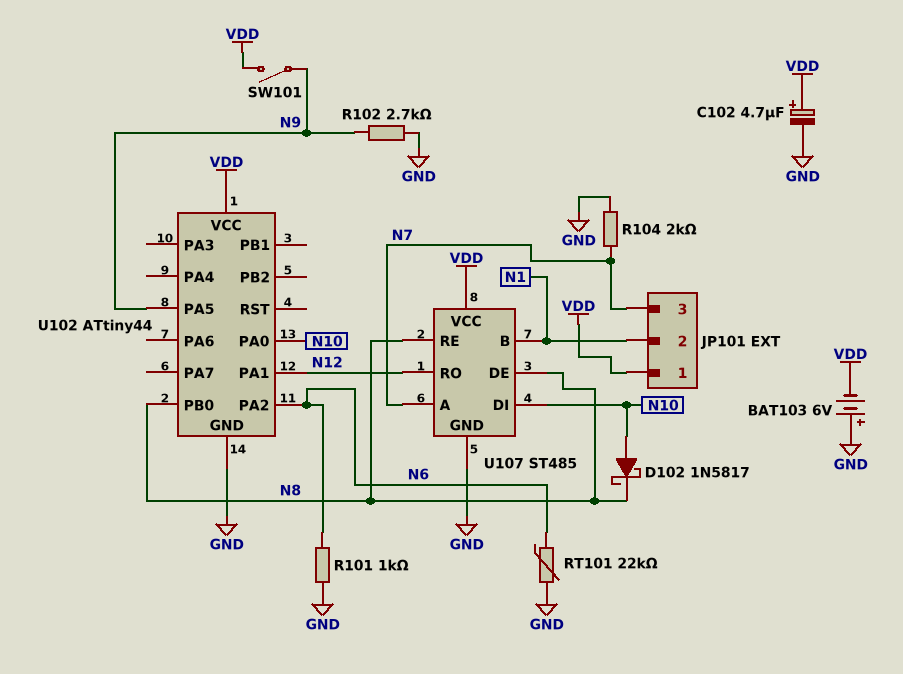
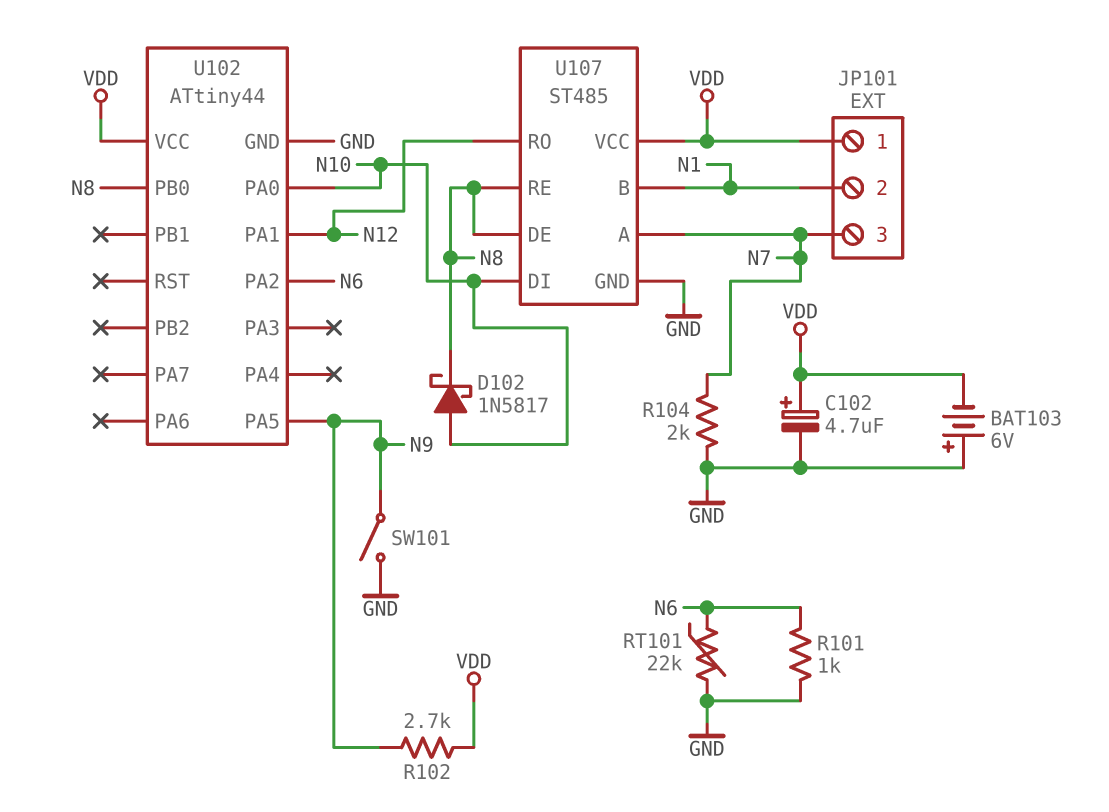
R102: 2.7k (GND, N9) -> 2.7k (N9, VDD)
SW101: switch (N9, VDD) -> switch (GND, N9)

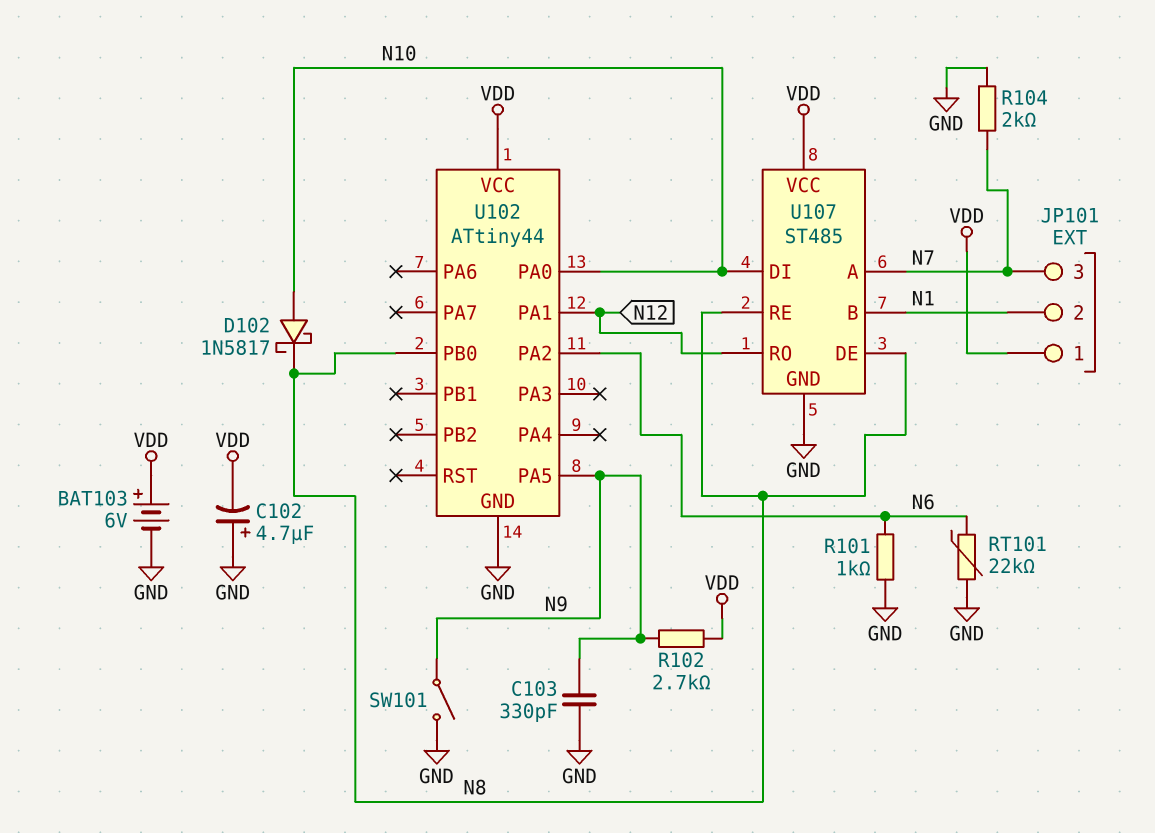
BAT103: 6V (plus GND, minus VDD) -> 6V (plus VDD, minus GND)
C102: 4.7uF (plus VDD, minus GND) -> 4.7uF (plus GND, minus VDD)
C103: none -> 330pF (GND, N9)

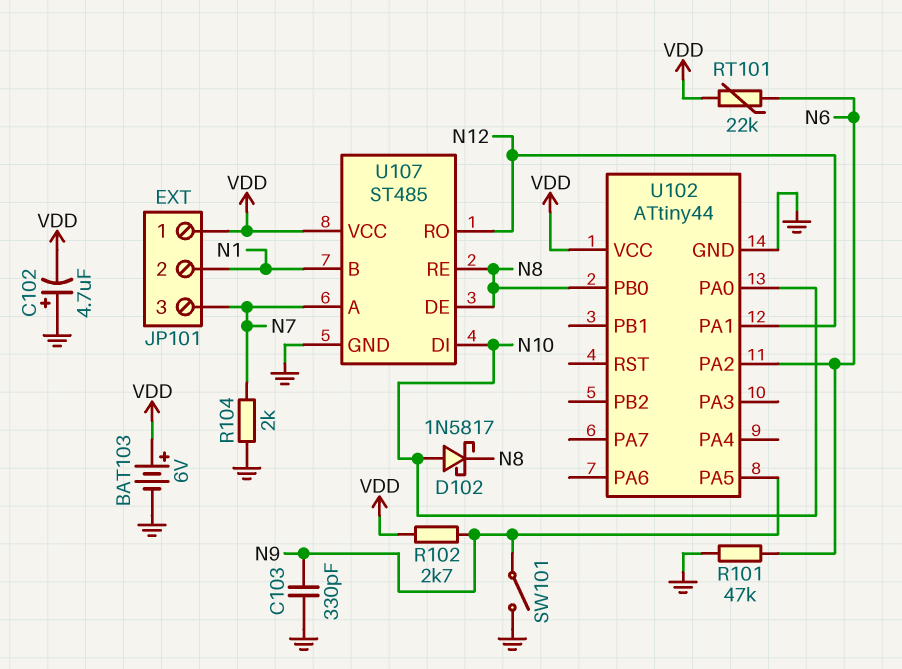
R101: 1k (GND, N6) -> 47k (GND, N6)
RT101: 22k (GND, N6) -> 22k (N6, VDD)

